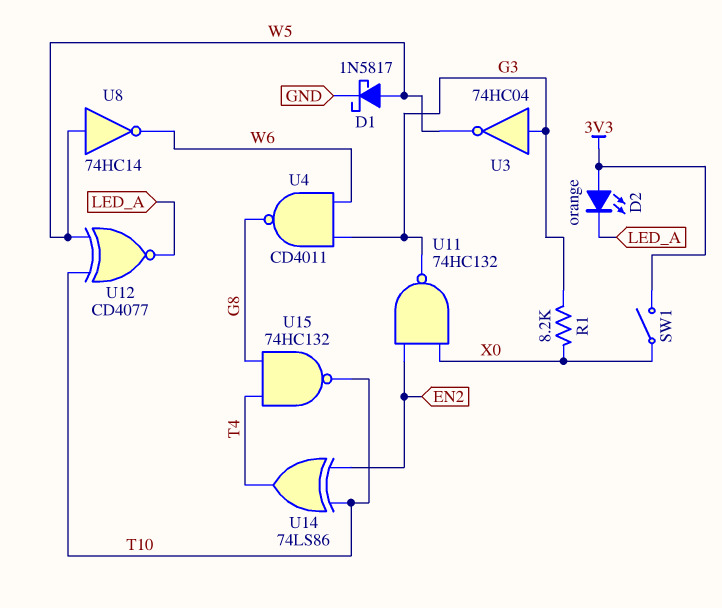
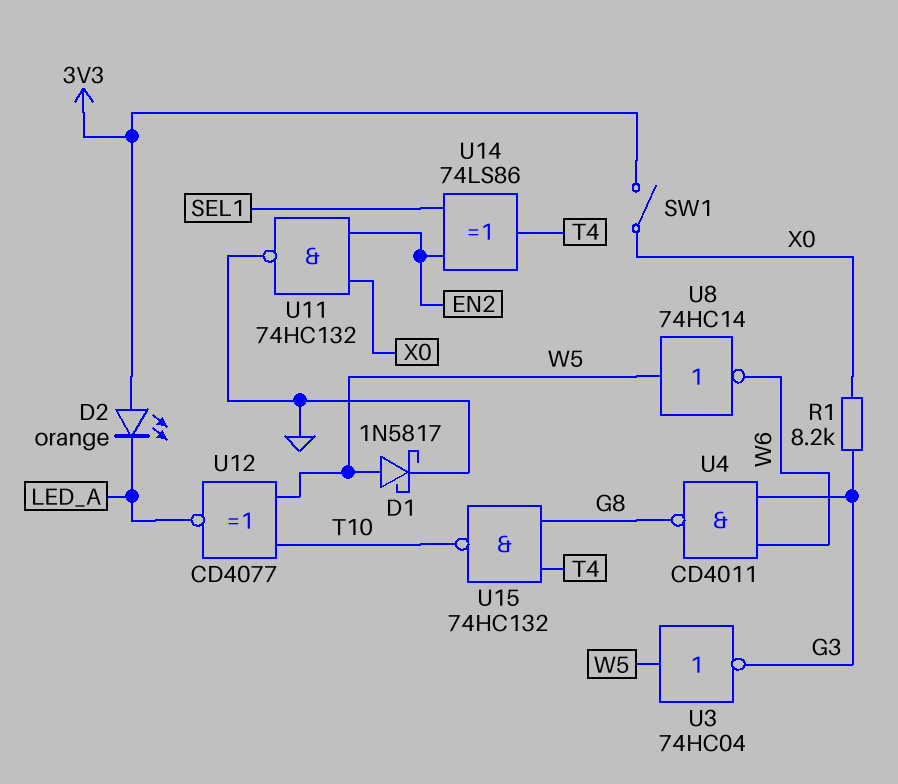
U3: NOT 74HC04 (in G3, out W5) -> NOT 74HC04 (in W5, out G3)
U11: NAND 74HC132 (in EN2, in X0, out G3) -> NAND 74HC132 (in EN2, in X0, out GND)
U14: XOR 74LS86 (in EN2, in T10, out T4) -> XOR 74LS86 (in EN2, in SEL1, out T4)

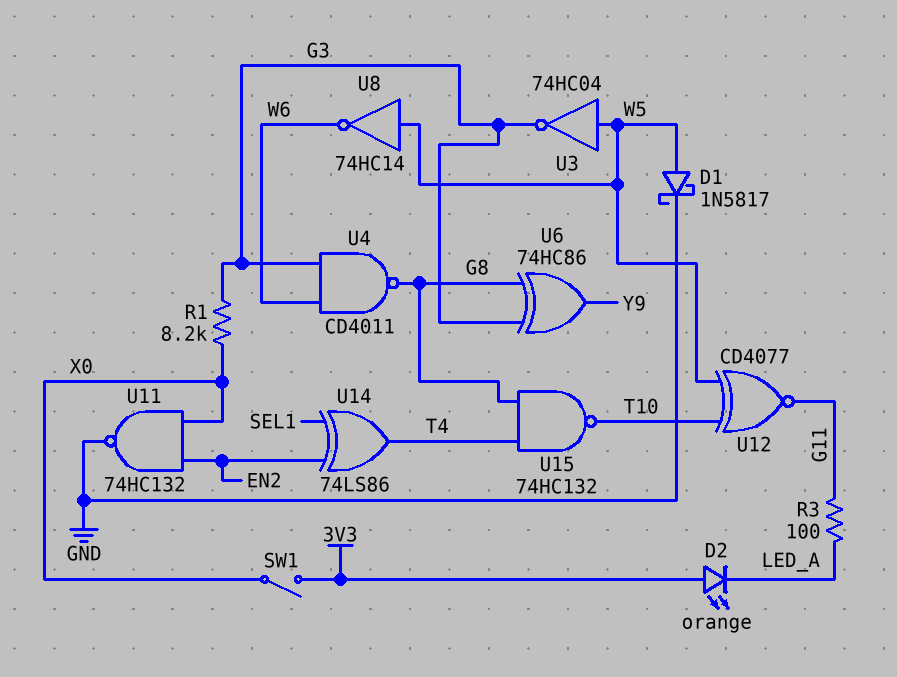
R3: none -> 100 (G11, LED_A)
U6: none -> XOR 74HC86 (in G3, in G8, out Y9)
U12: XNOR CD4077 (in T10, in W5, out LED_A) -> XNOR CD4077 (in T10, in W5, out G11)

